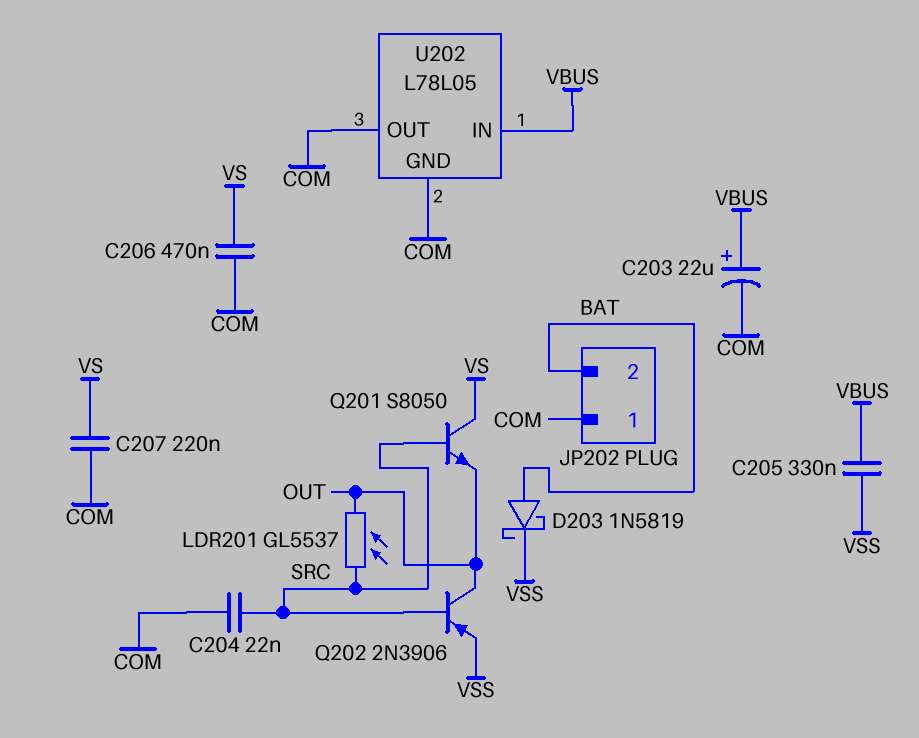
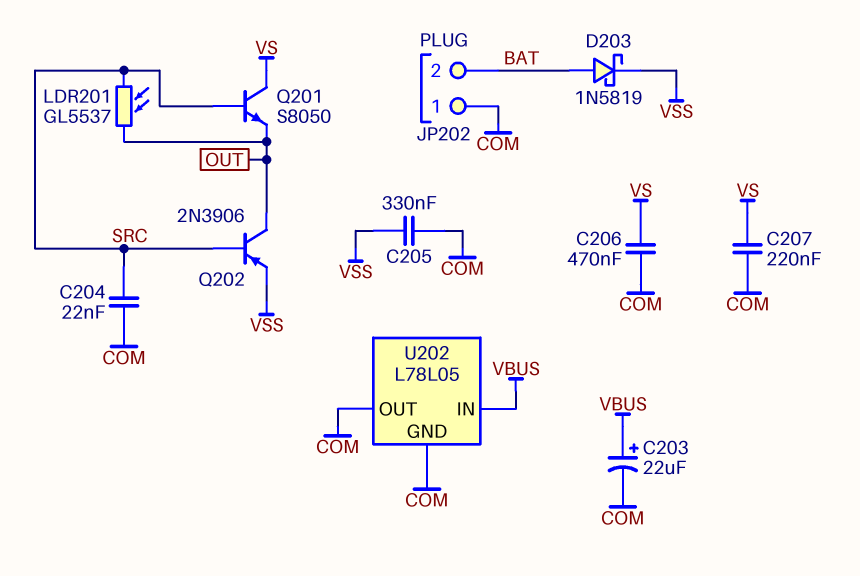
C205: 330nF (VBUS, VSS) -> 330nF (COM, VSS)

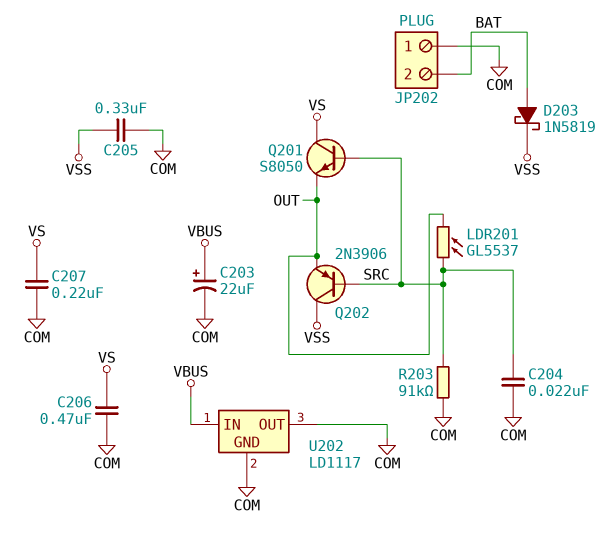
Q202: PNP 2N3906 (B SRC, C OUT, E VSS) -> PNP 2N3906 (B SRC, C VSS, E OUT)
R203: none -> 91k (COM, SRC)
U202: L78L05 -> LD1117

